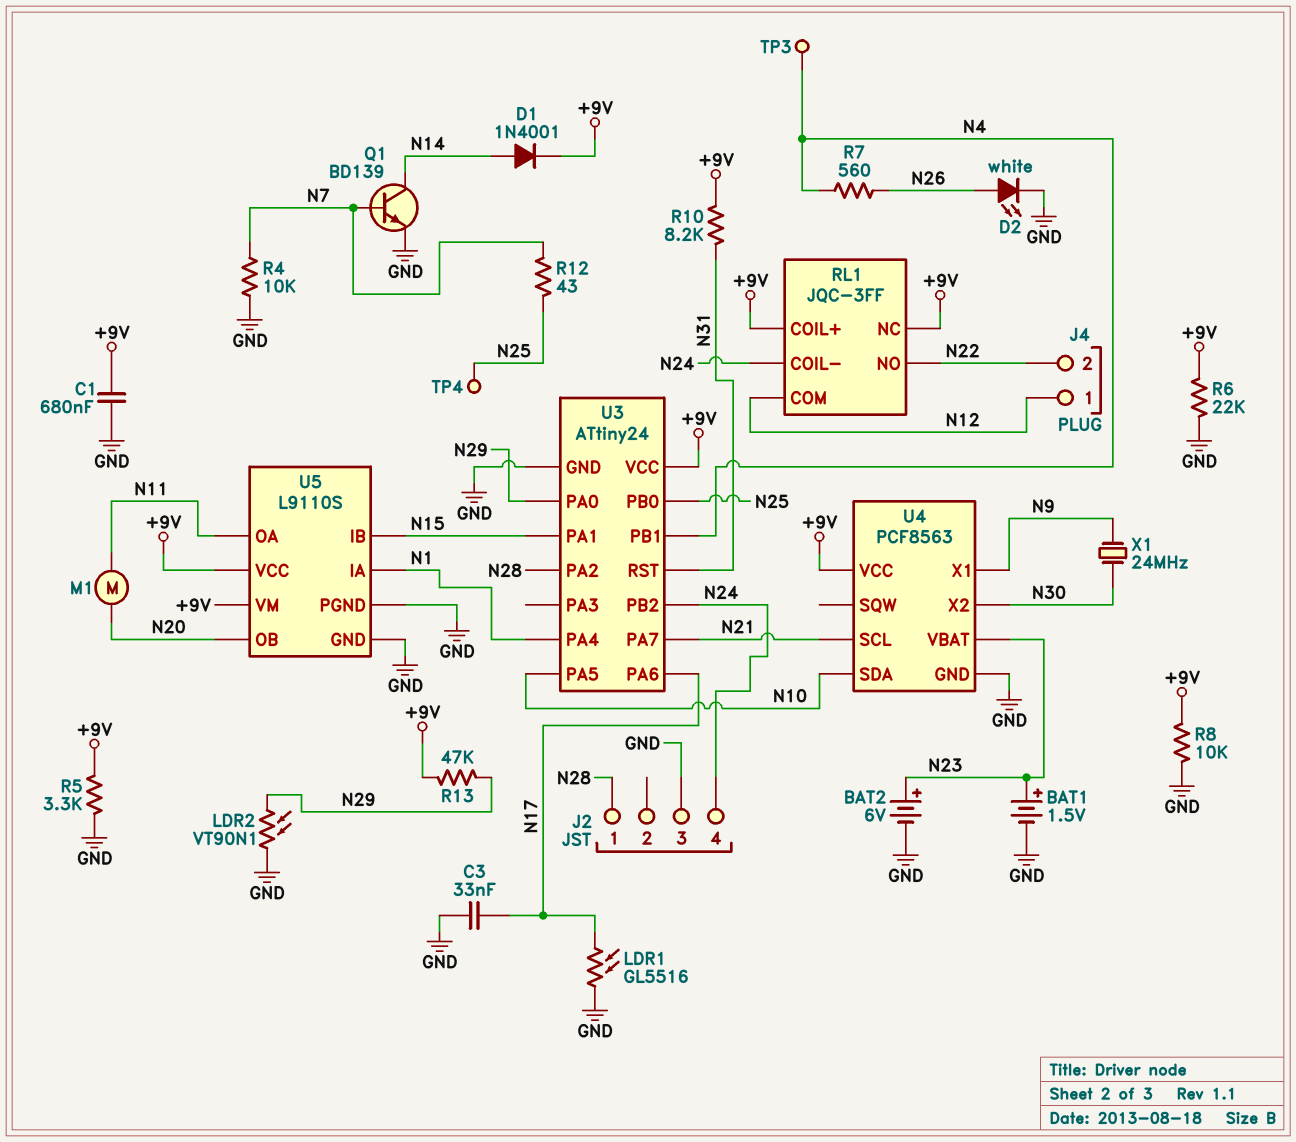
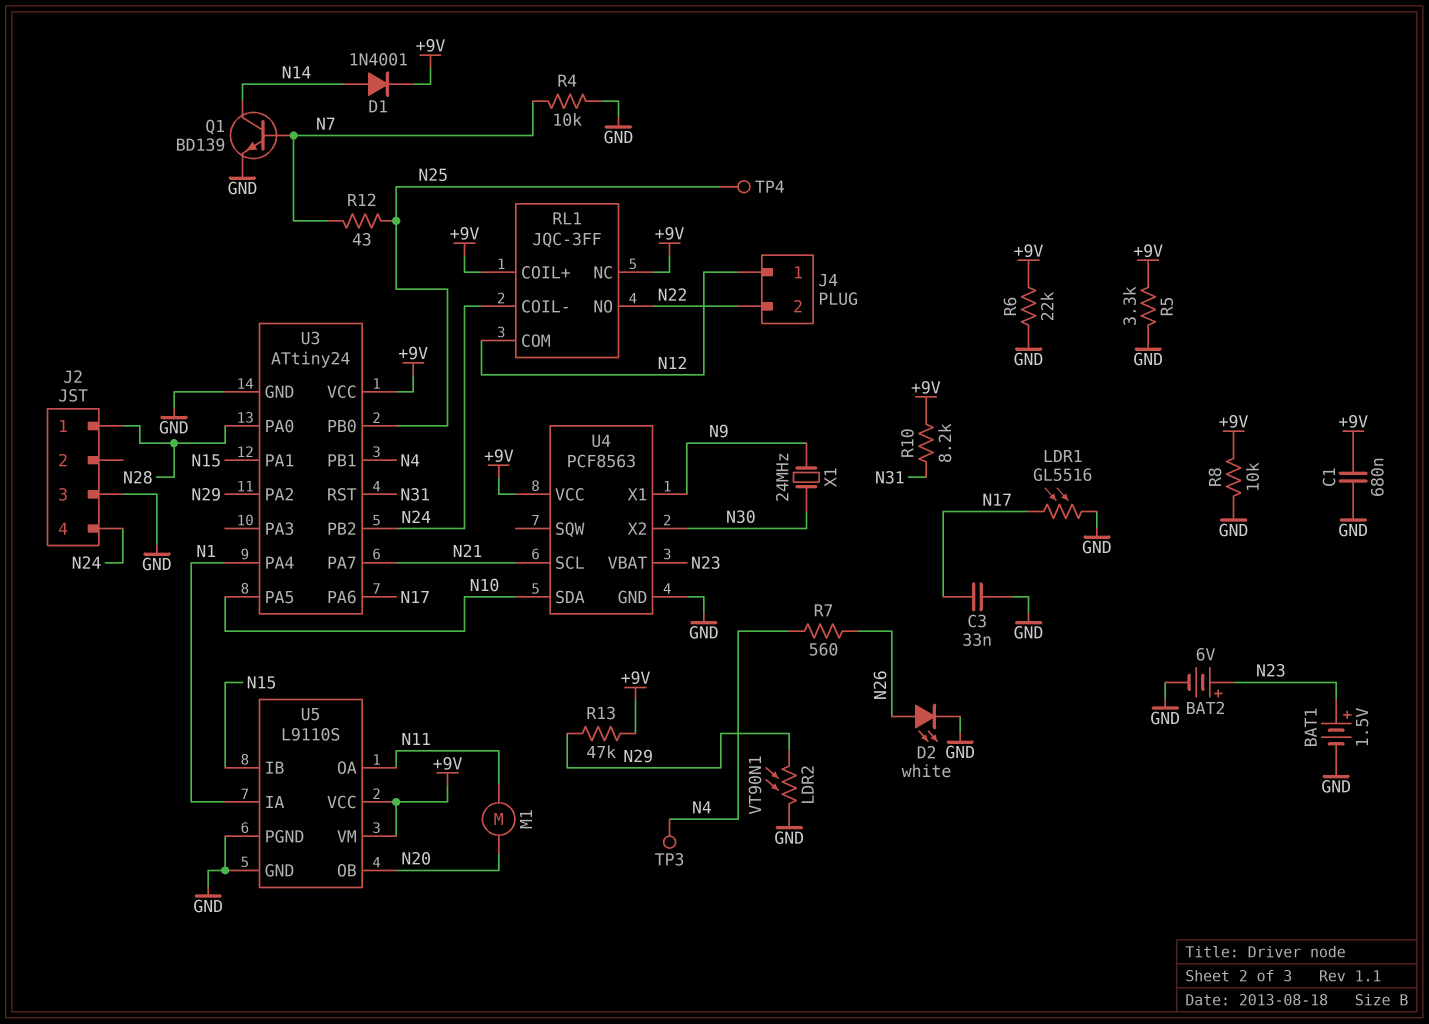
U3 pin PA0: N29 -> N28
U3 pin PA2: N28 -> N29

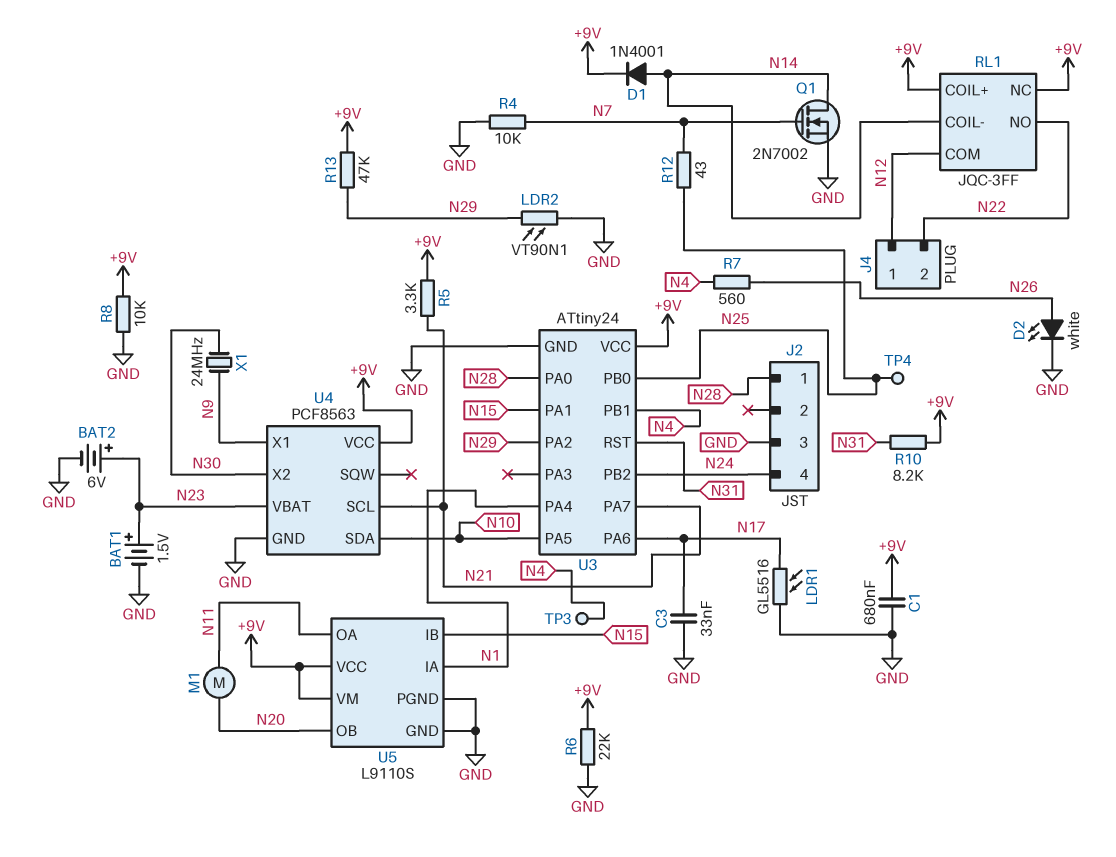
Q1: NPN BD139 (B N7, C N14, E GND) -> NMOS 2N7002 (G N7, D N14, S GND)
R5: 3.3k (+9V, GND) -> 3.3k (+9V, N21)
RL1 pin COIL-: N24 -> N14

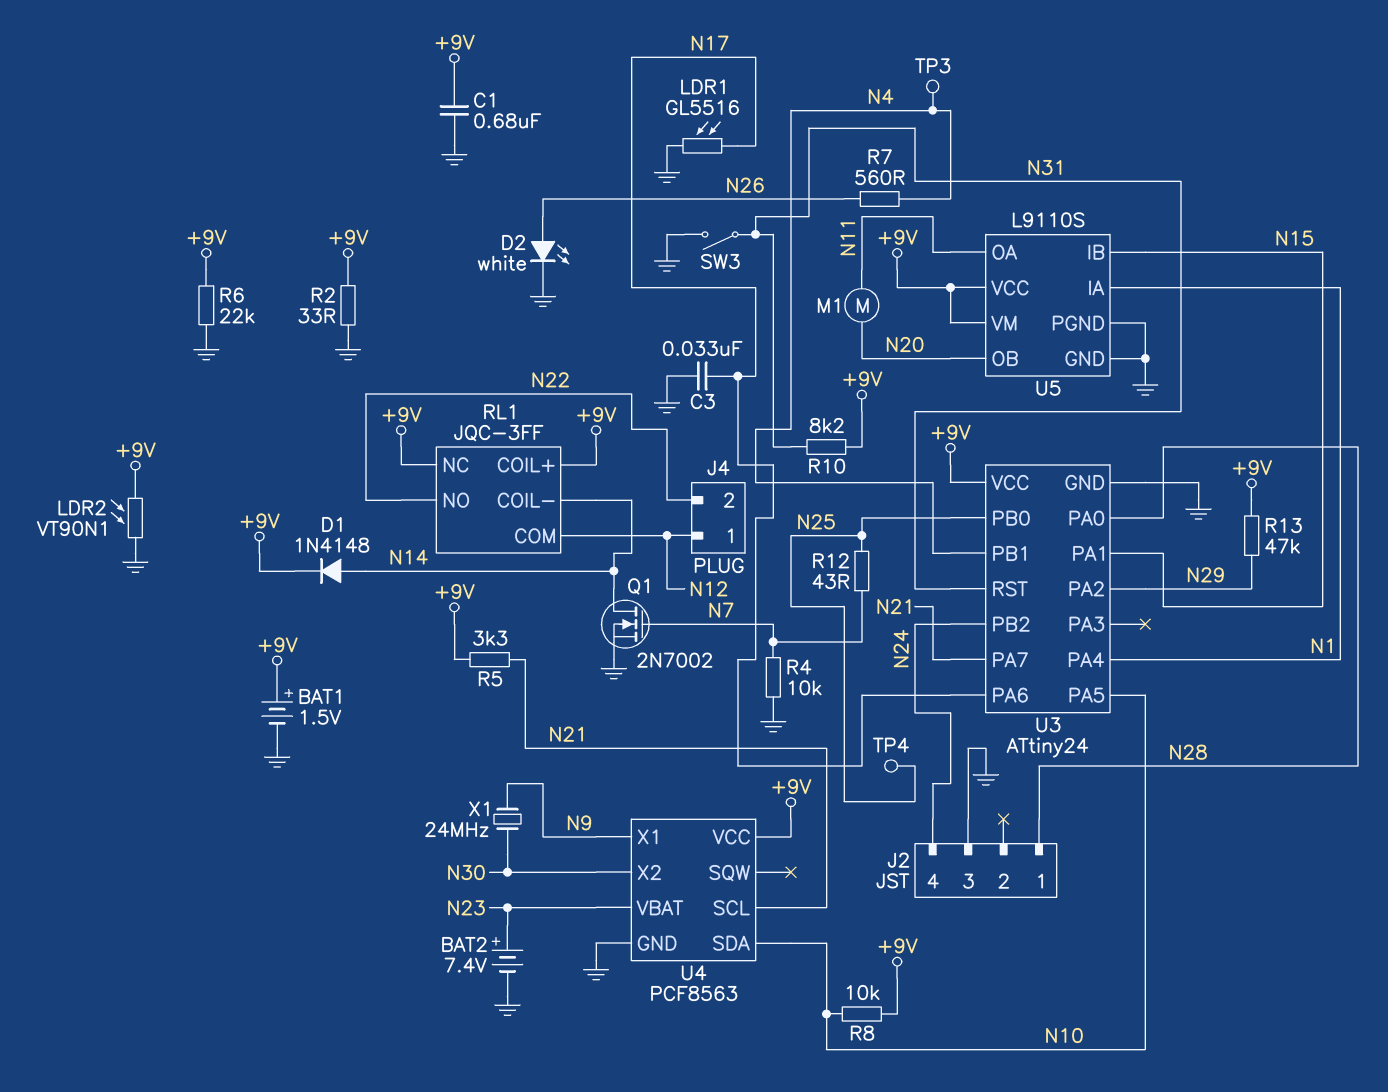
BAT1: 1.5V (plus N23, minus GND) -> 1.5V (plus +9V, minus GND)
BAT2: 6V (plus N23, minus GND) -> 7.4V (plus N23, minus GND)
D1: diode 1N4001 (A N14, K +9V) -> diode 1N4148 (A N14, K +9V)
LDR2: VT90N1 (GND, N29) -> VT90N1 (+9V, GND)
R2: none -> 33 (+9V, GND)
R8: 10k (+9V, GND) -> 10k (+9V, N10)
SW3: none -> switch (GND, N31)

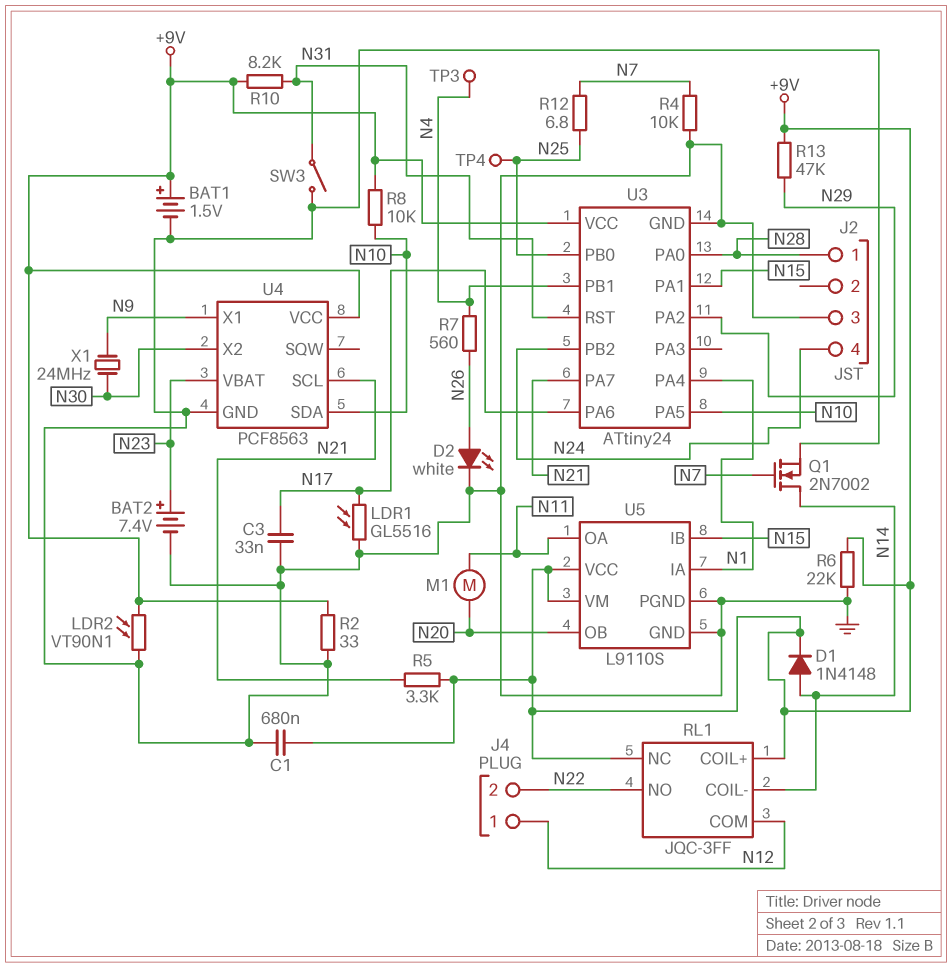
R12: 43 (N7, N25) -> 6.8 (N7, N25)

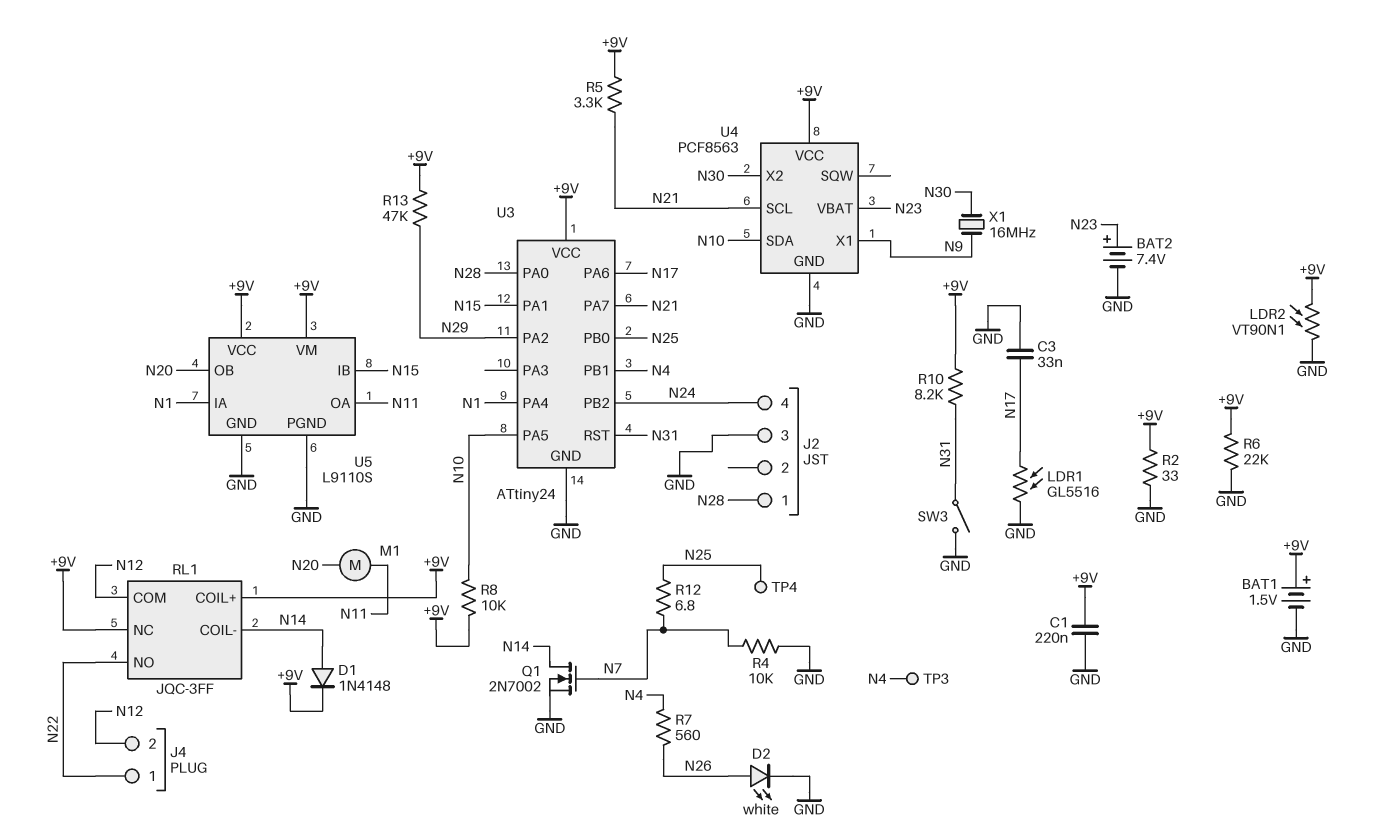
C1: 680nF (+9V, GND) -> 220nF (+9V, GND)
J4 pin 1: N12 -> N22
J4 pin 2: N22 -> N12
X1: 24MHz (N9, N30) -> 16MHz (N9, N30)

